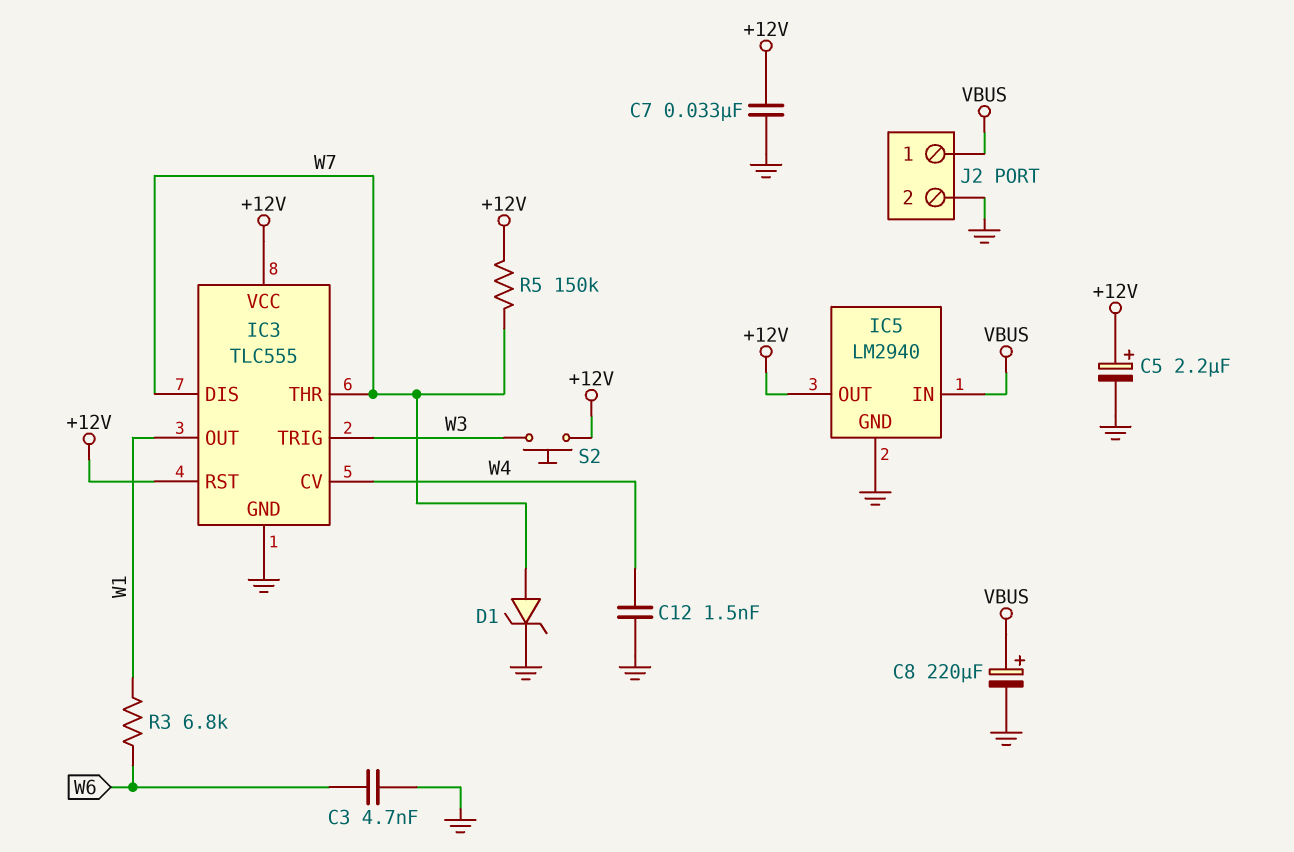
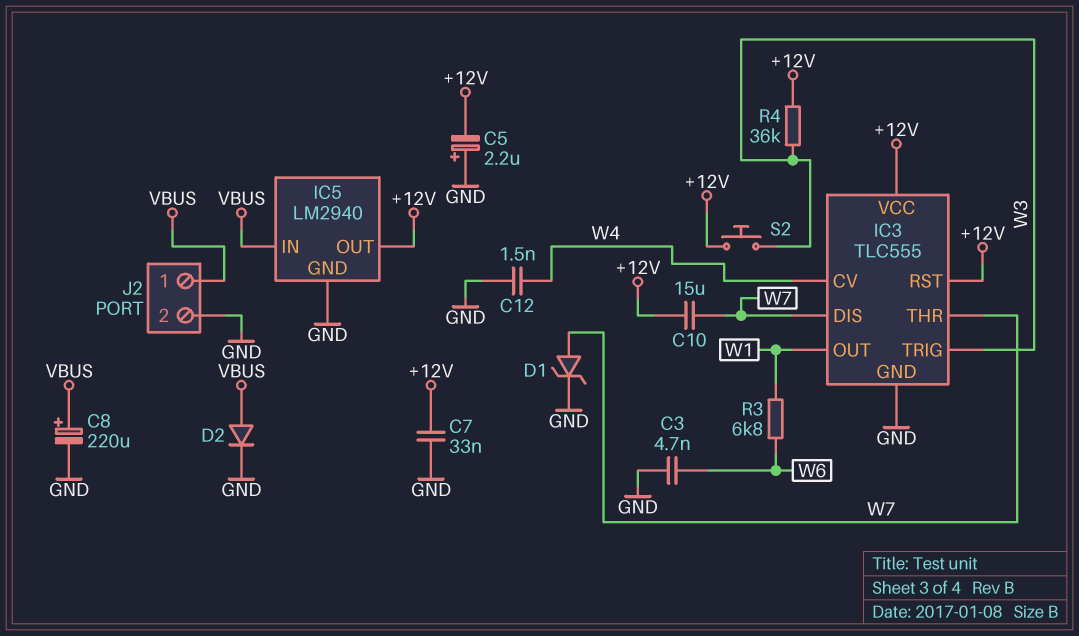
C5: 2.2uF (plus +12V, minus GND) -> 2.2uF (plus GND, minus +12V)
C10: none -> 15uF (+12V, W7)
D2: none -> diode (A VBUS, K GND)
R4: none -> 36k (+12V, W3)
R5: 150k (+12V, W7) -> none

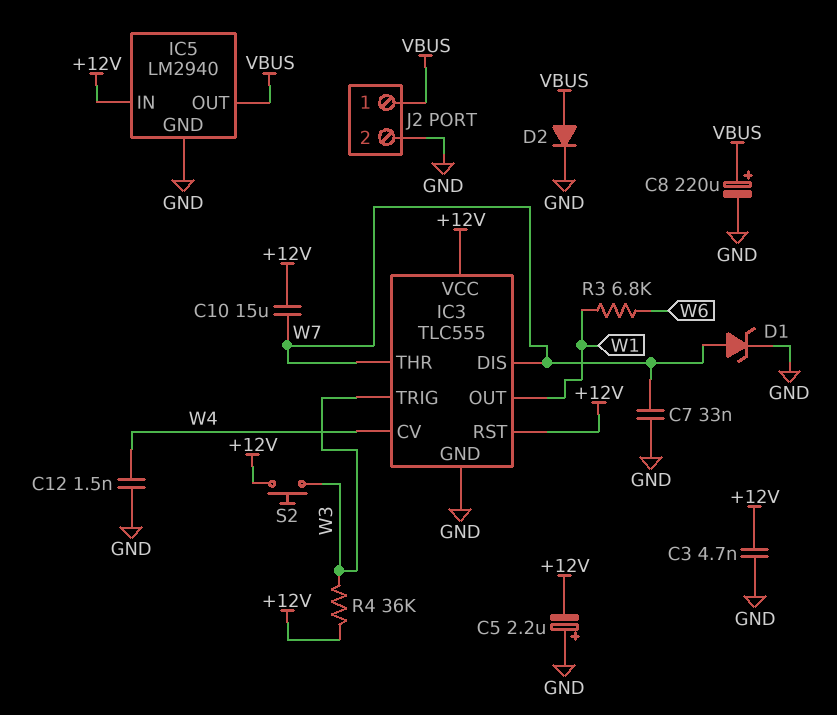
C3: 4.7nF (GND, W6) -> 4.7nF (+12V, GND)
C7: 33nF (+12V, GND) -> 33nF (GND, W7)
IC5 pin IN: VBUS -> +12V
IC5 pin OUT: +12V -> VBUS

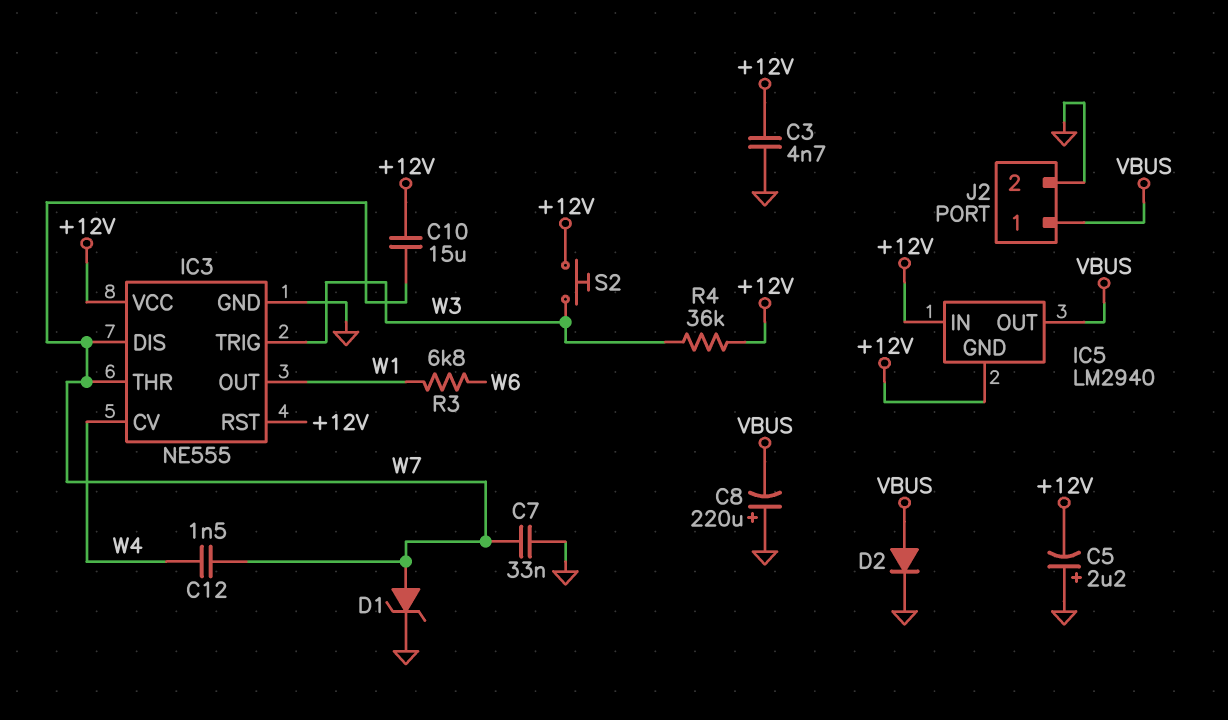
C8: 220uF (plus VBUS, minus GND) -> 220uF (plus GND, minus VBUS)
C12: 1.5nF (GND, W4) -> 1.5nF (W4, W7)
IC3: TLC555 -> NE555
IC5 pin GND: GND -> +12V

